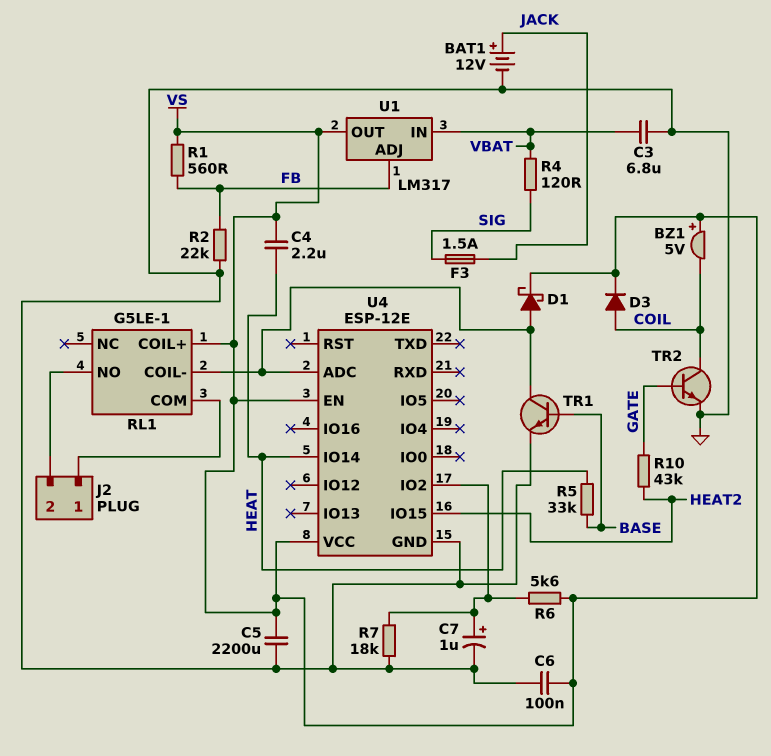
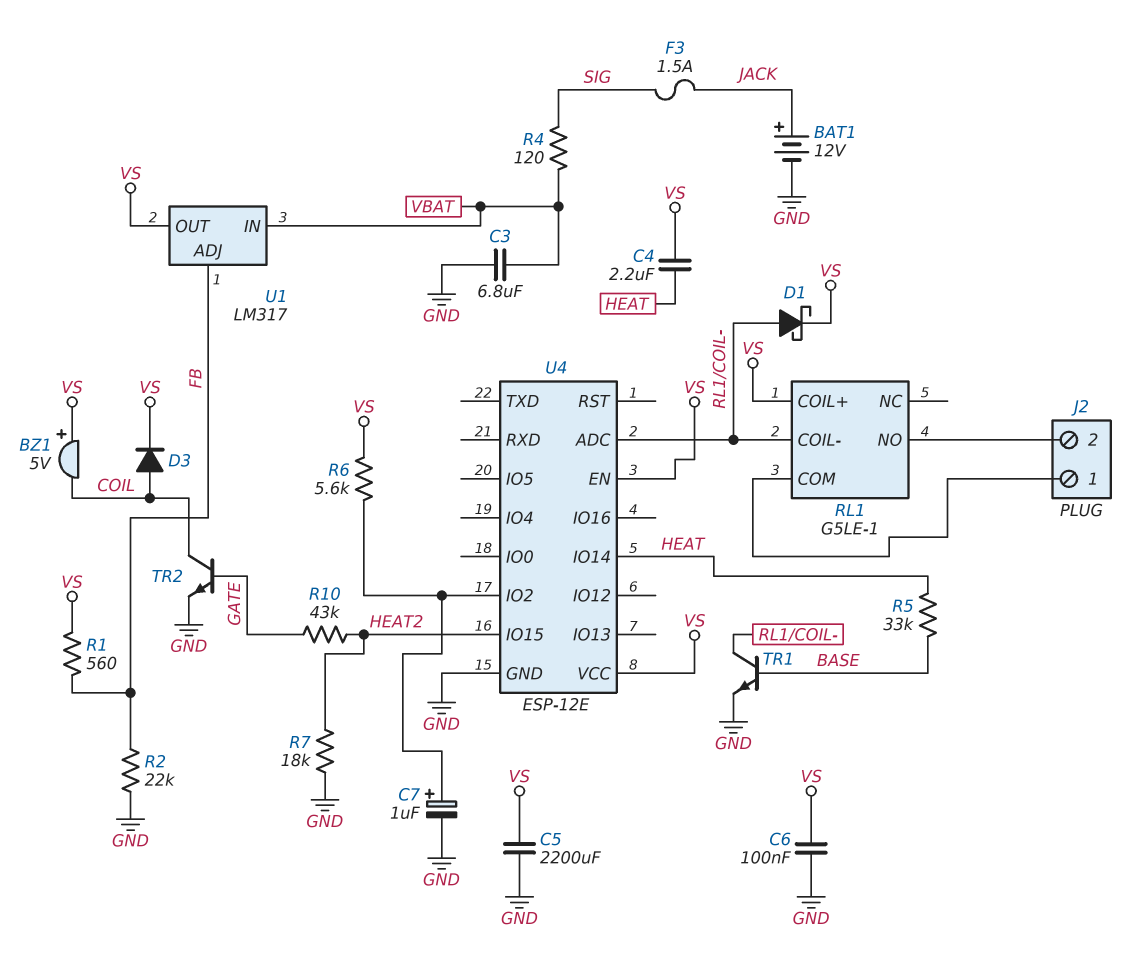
R7: 18k (GND, U4/IO2) -> 18k (GND, HEAT2)

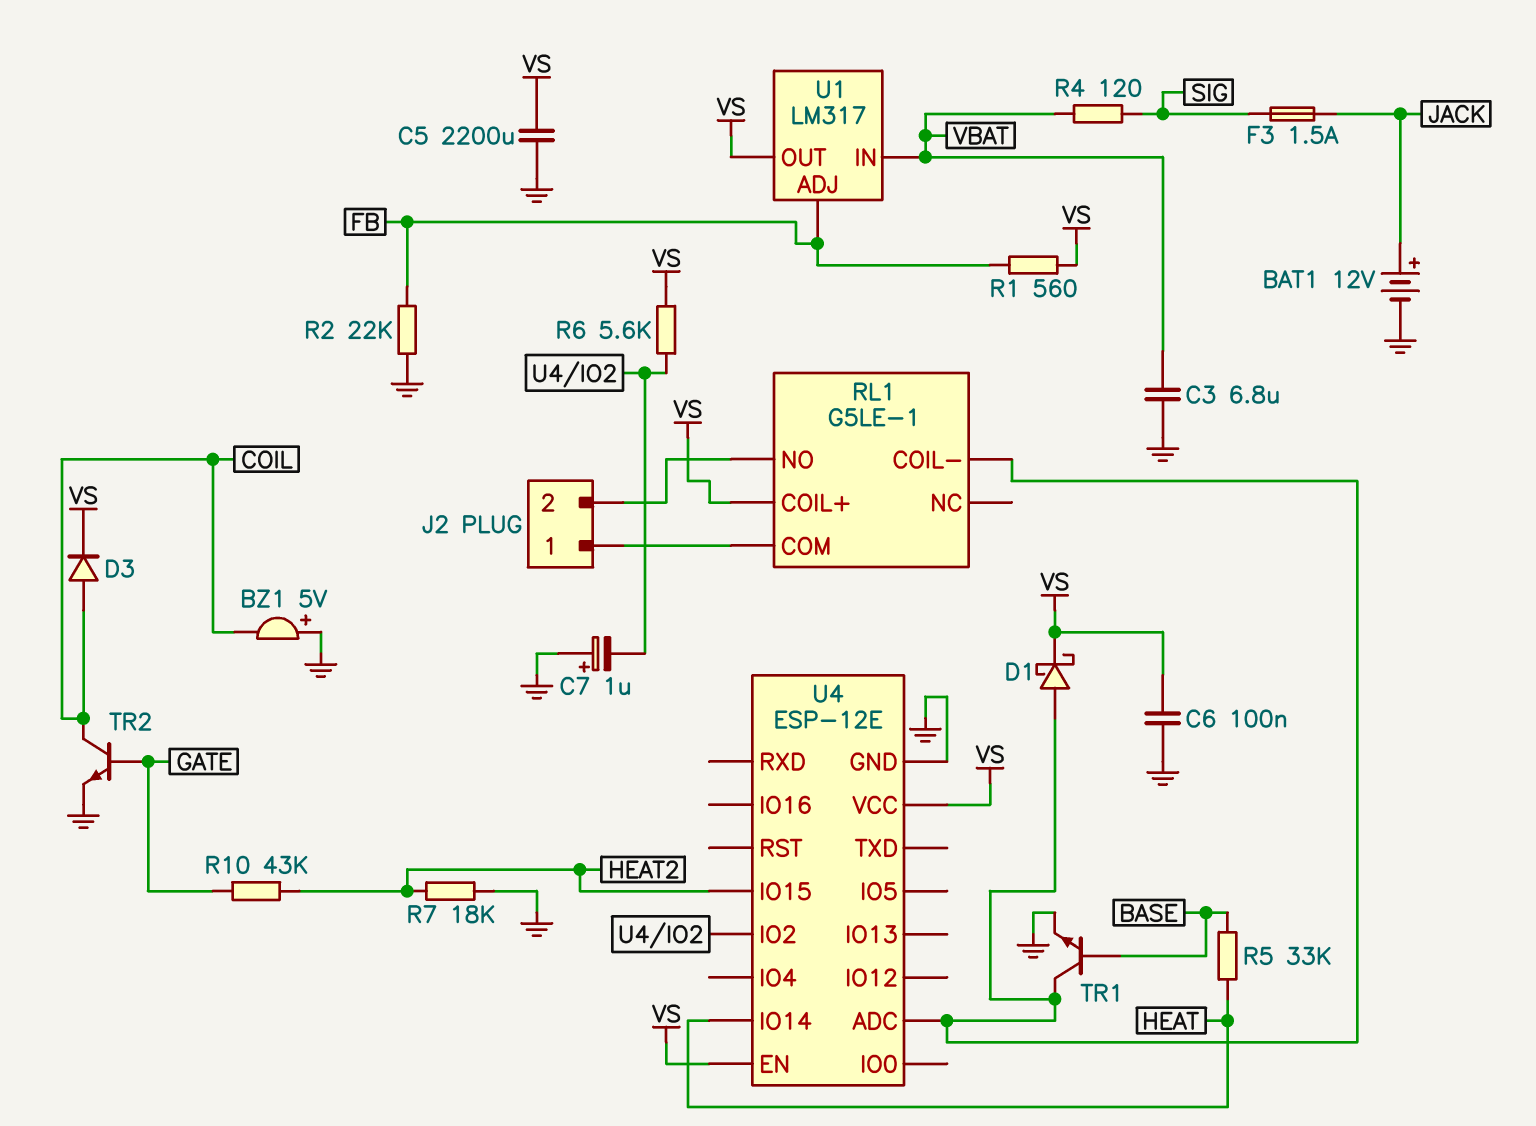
BZ1: buzzer 5V (plus VS, minus COIL) -> buzzer 5V (plus GND, minus COIL)
C4: 2.2uF (HEAT, VS) -> none
C7: 1uF (plus U4/IO2, minus GND) -> 1uF (plus GND, minus U4/IO2)

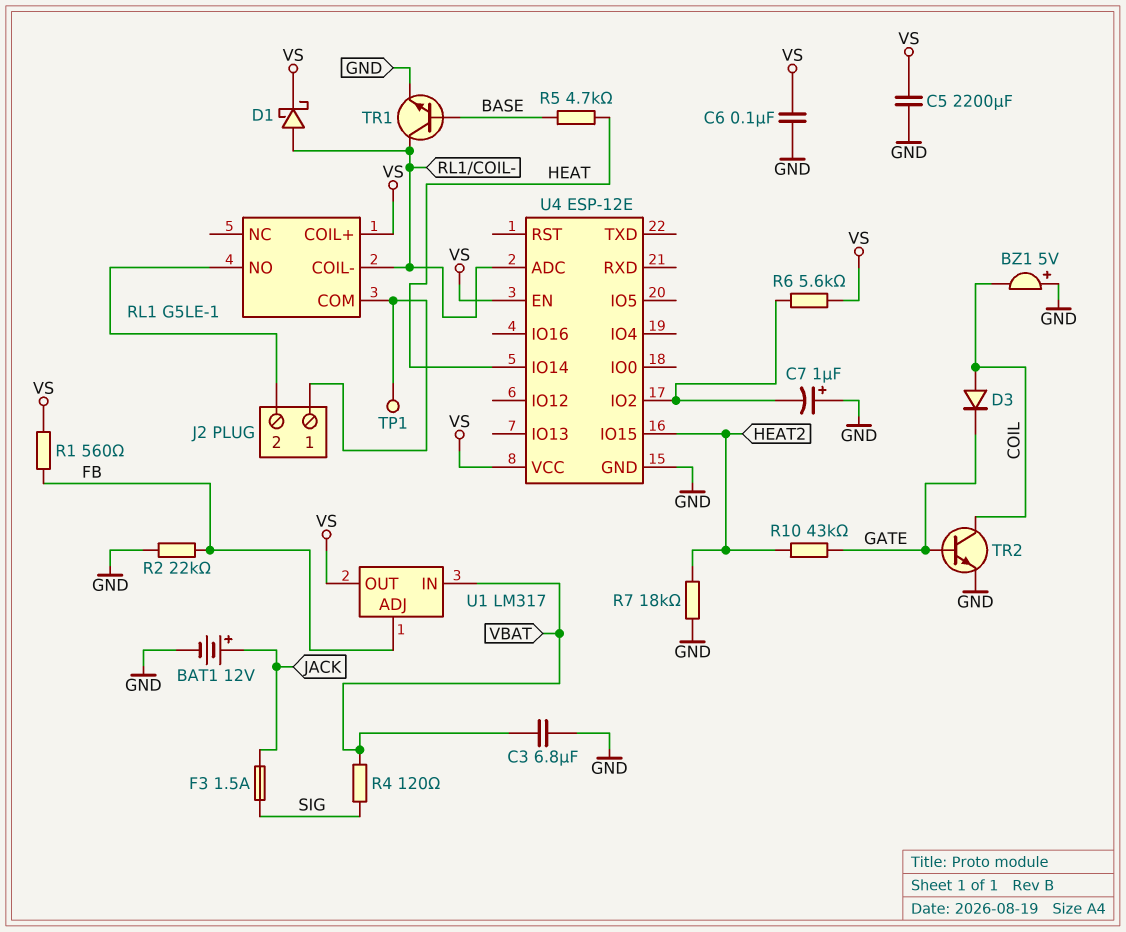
D3: diode (A COIL, K VS) -> diode (A COIL, K GATE)
R5: 33k (BASE, HEAT) -> 4.7k (BASE, HEAT)
TP1: none -> test point (J2/1)

